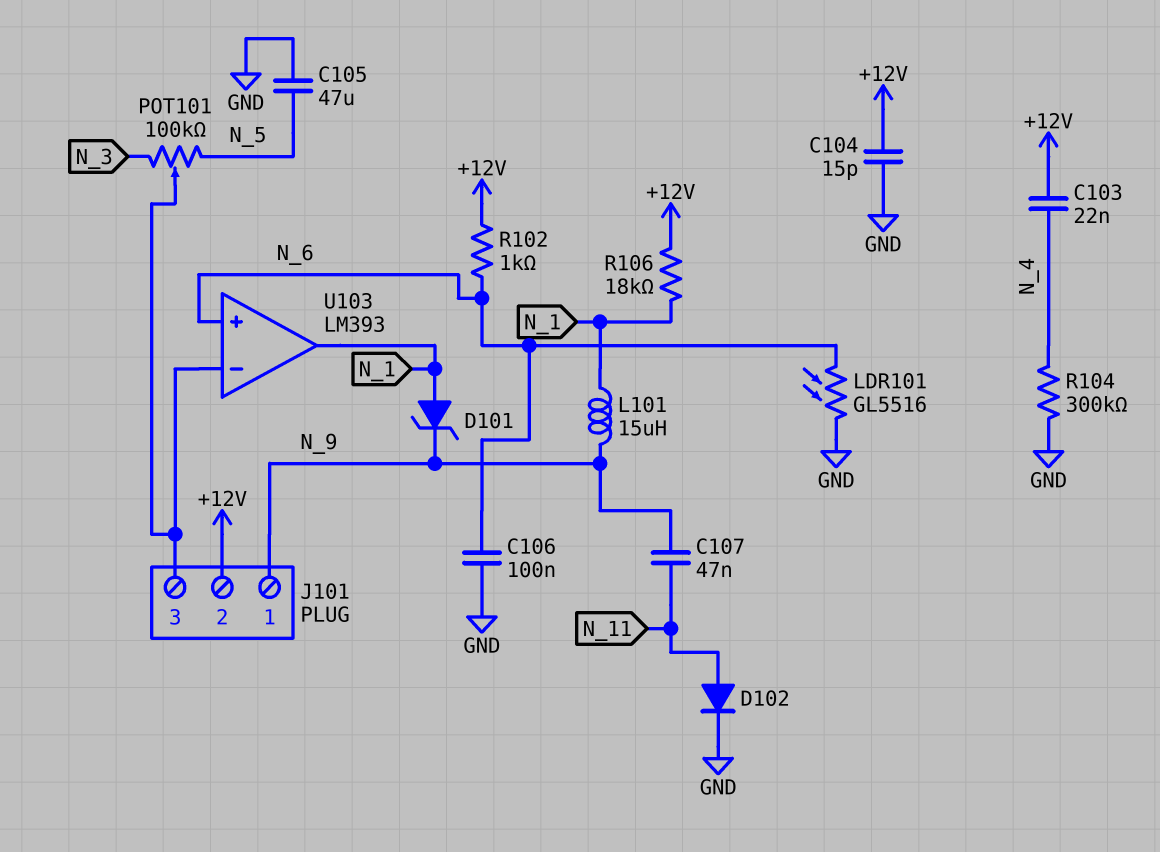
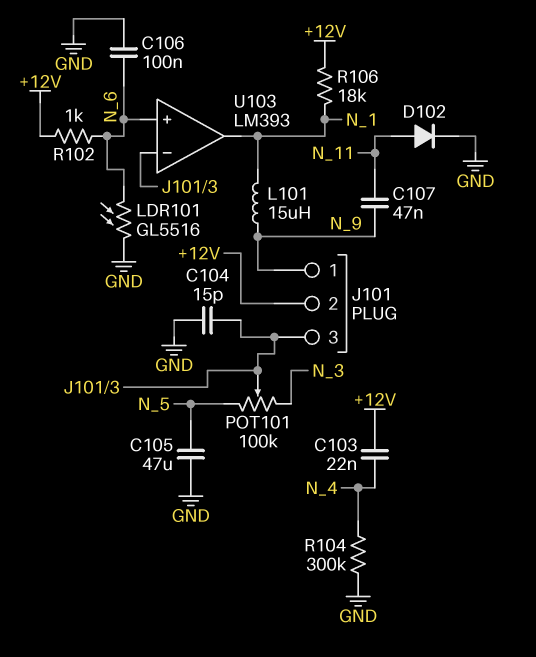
C104: 15pF (+12V, GND) -> 15pF (GND, J101/3)
D101: zener (A N_1, K N_9) -> none

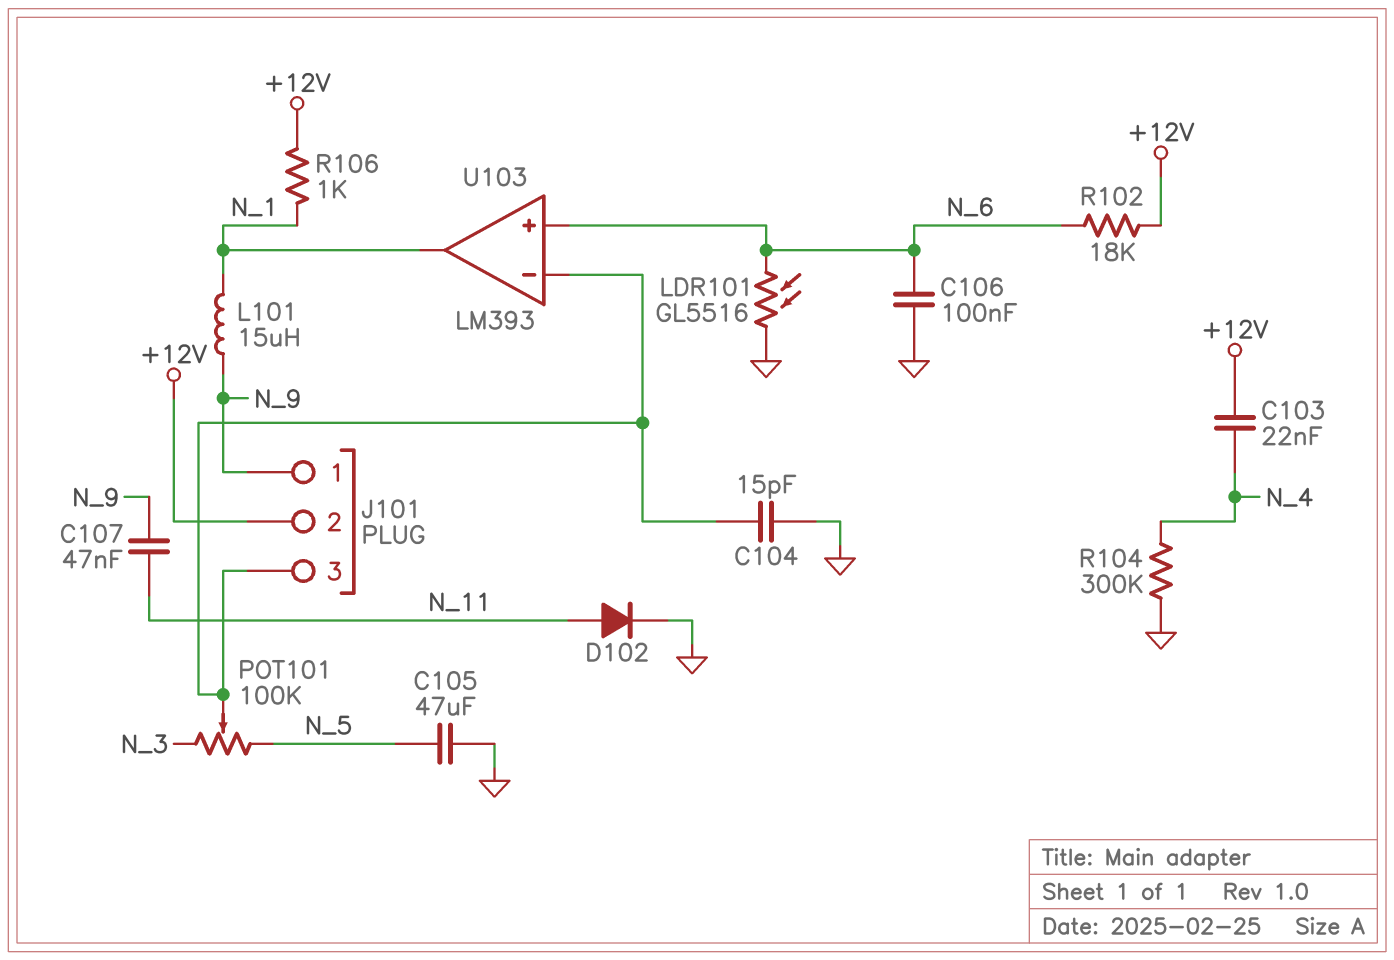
R102: 1k (+12V, N_6) -> 18k (+12V, N_6)
R106: 18k (+12V, N_1) -> 1k (+12V, N_1)

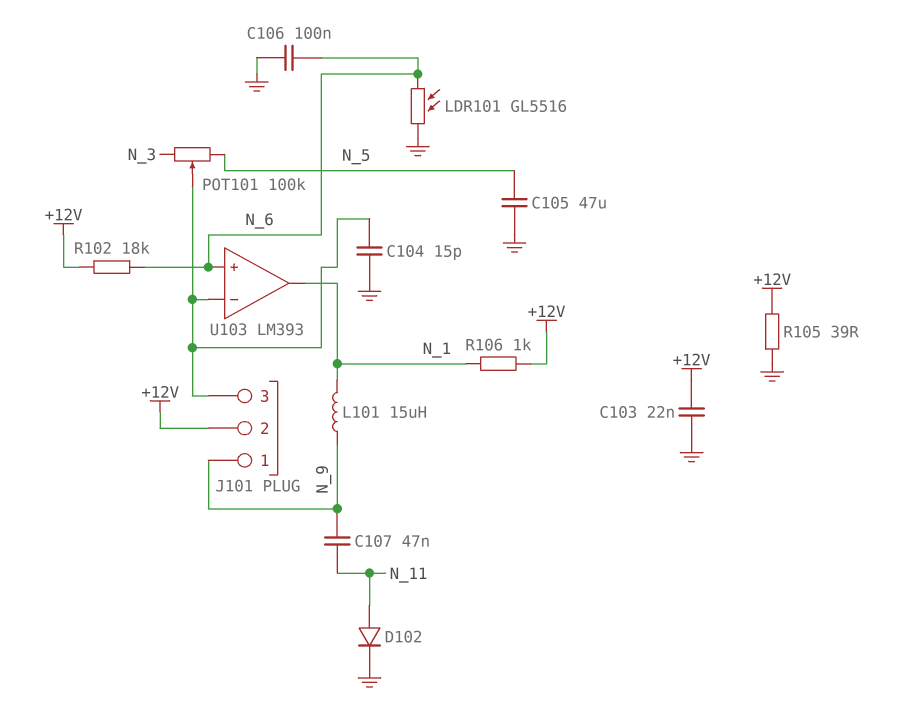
C103: 22nF (+12V, N_4) -> 22nF (+12V, GND)
R104: 300k (GND, N_4) -> none
R105: none -> 39 (+12V, GND)

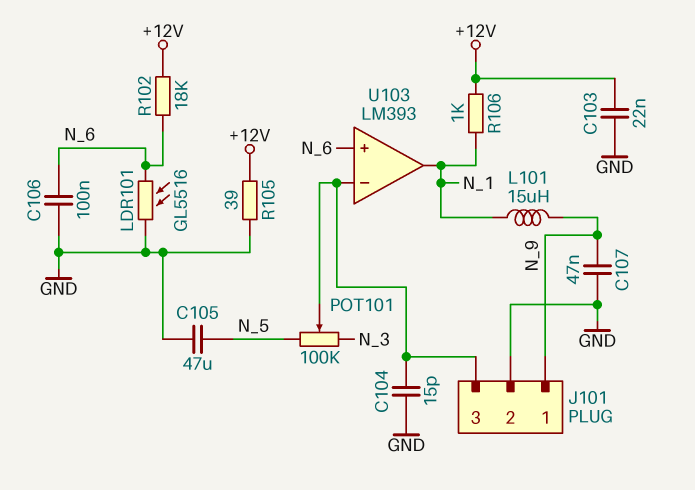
C107: 47nF (N_9, N_11) -> 47nF (GND, N_9)
D102: diode (A N_11, K GND) -> none
J101 pin 2: +12V -> GND

